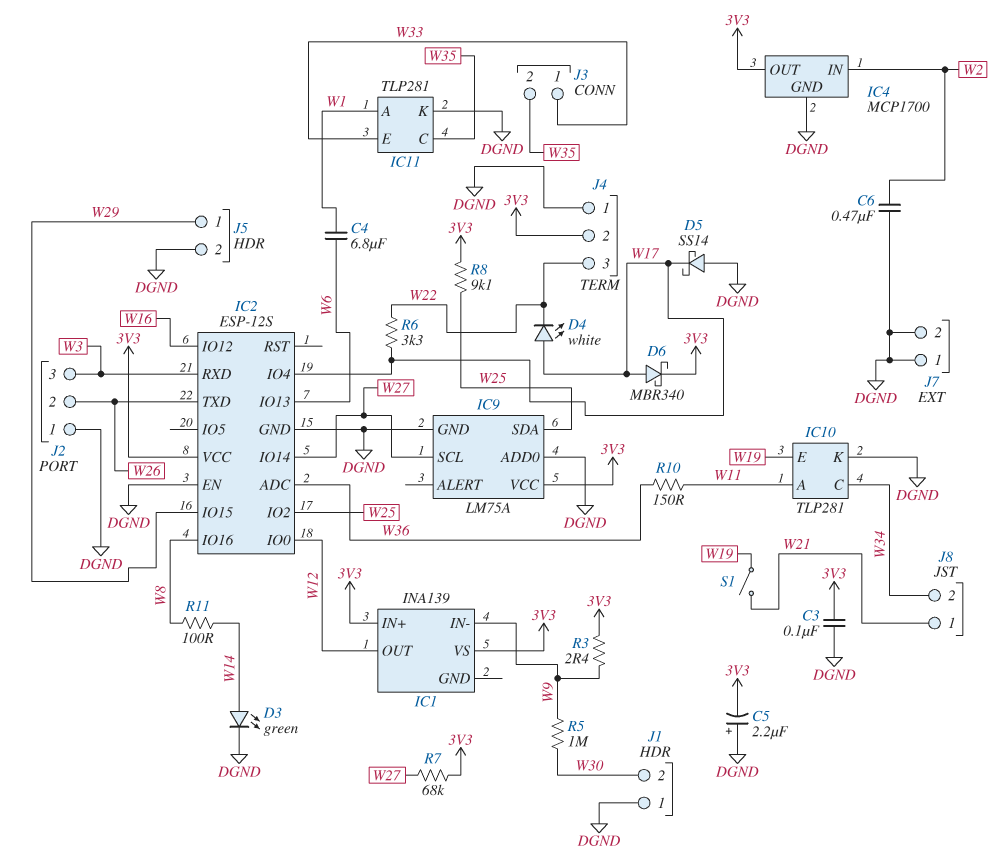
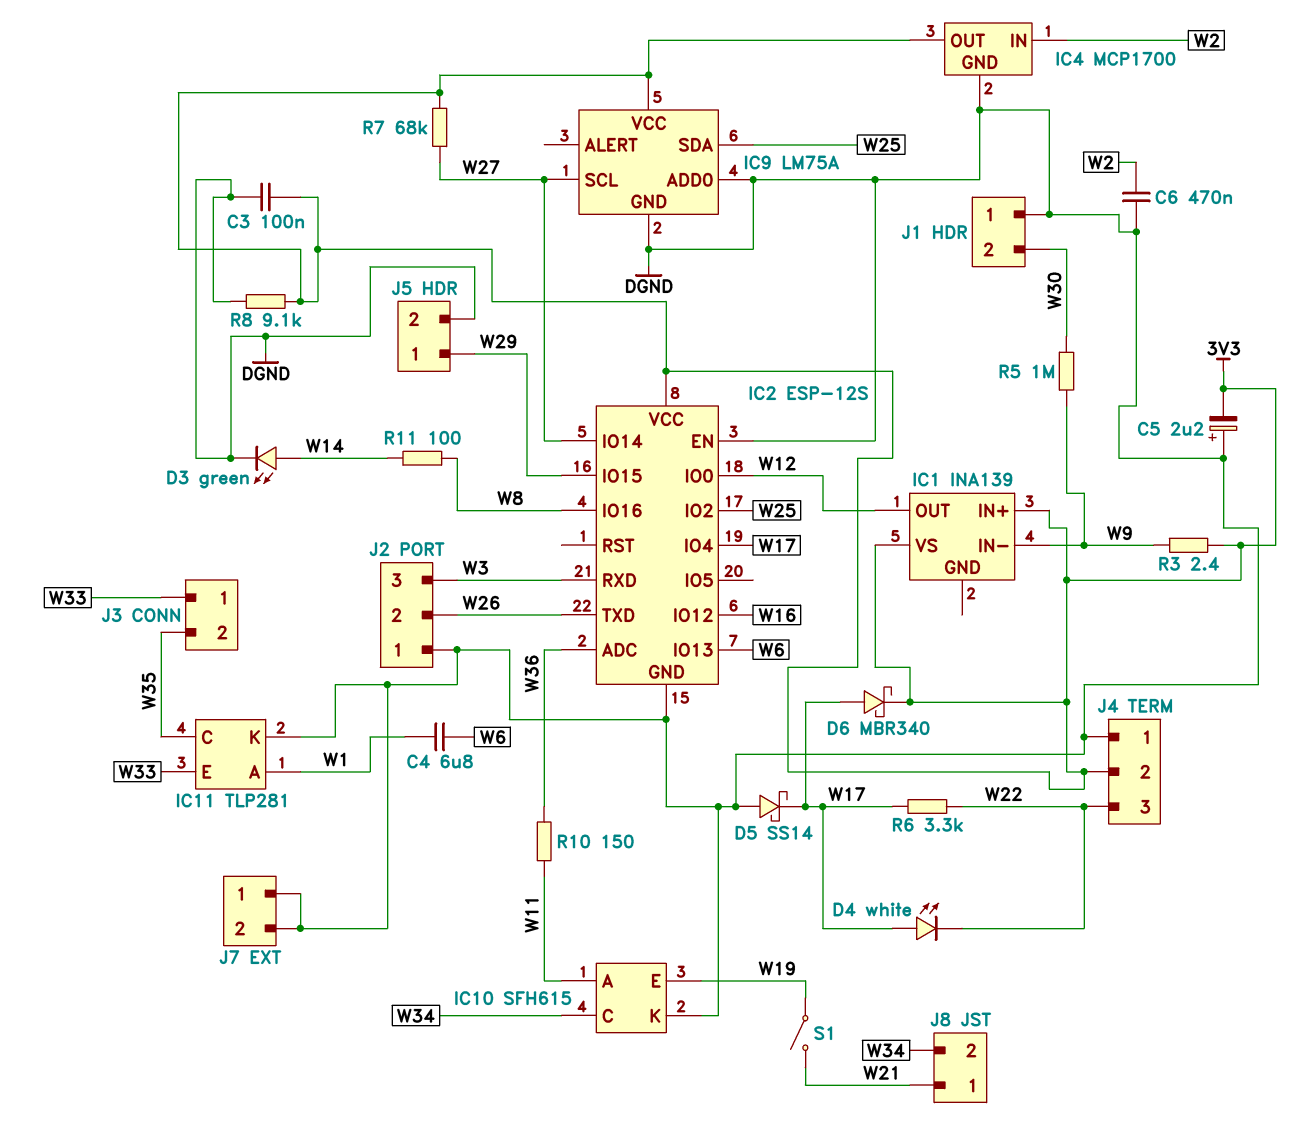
IC10: TLP281 -> SFH615
R8: 9.1k (3V3, W25) -> 9.1k (3V3, DGND)

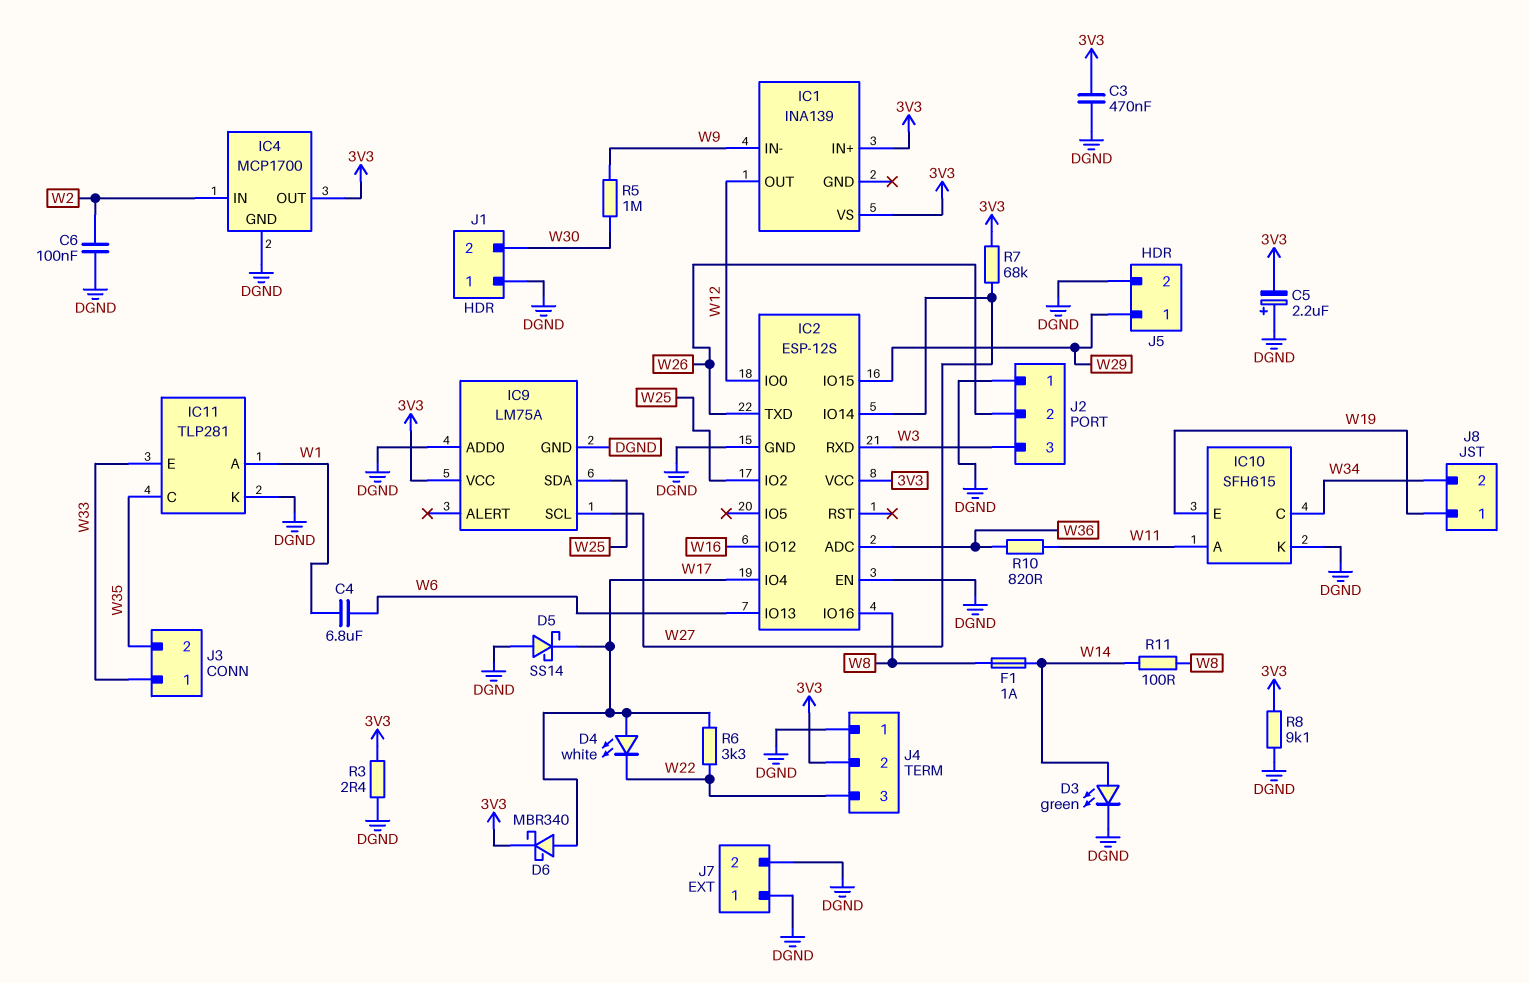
C3: 100nF (3V3, DGND) -> 470nF (3V3, DGND)
C6: 470nF (DGND, W2) -> 100nF (DGND, W2)
F1: none -> 1A (W8, W14)
J8 pin 1: W21 -> W19
R3: 2.4 (3V3, W9) -> 2.4 (3V3, DGND)
R10: 150 (W11, W36) -> 820 (W11, W36)
S1: switch (W19, W21) -> none

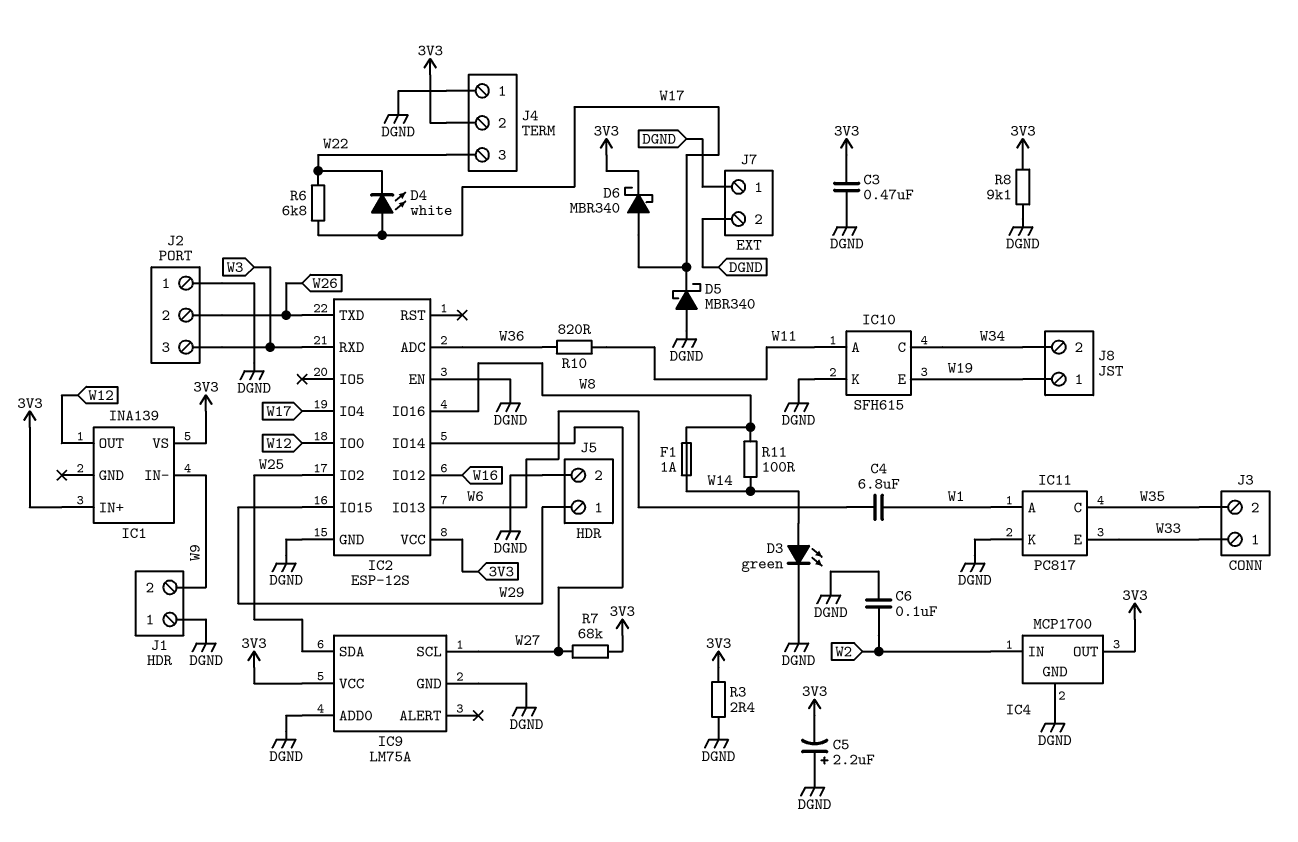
D5: schottky SS14 (A DGND, K W17) -> schottky MBR340 (A DGND, K W17)
IC11: TLP281 -> PC817
J1 pin 2: W30 -> W9
R5: 1M (W9, W30) -> none
R6: 3.3k (W17, W22) -> 6.8k (W17, W22)

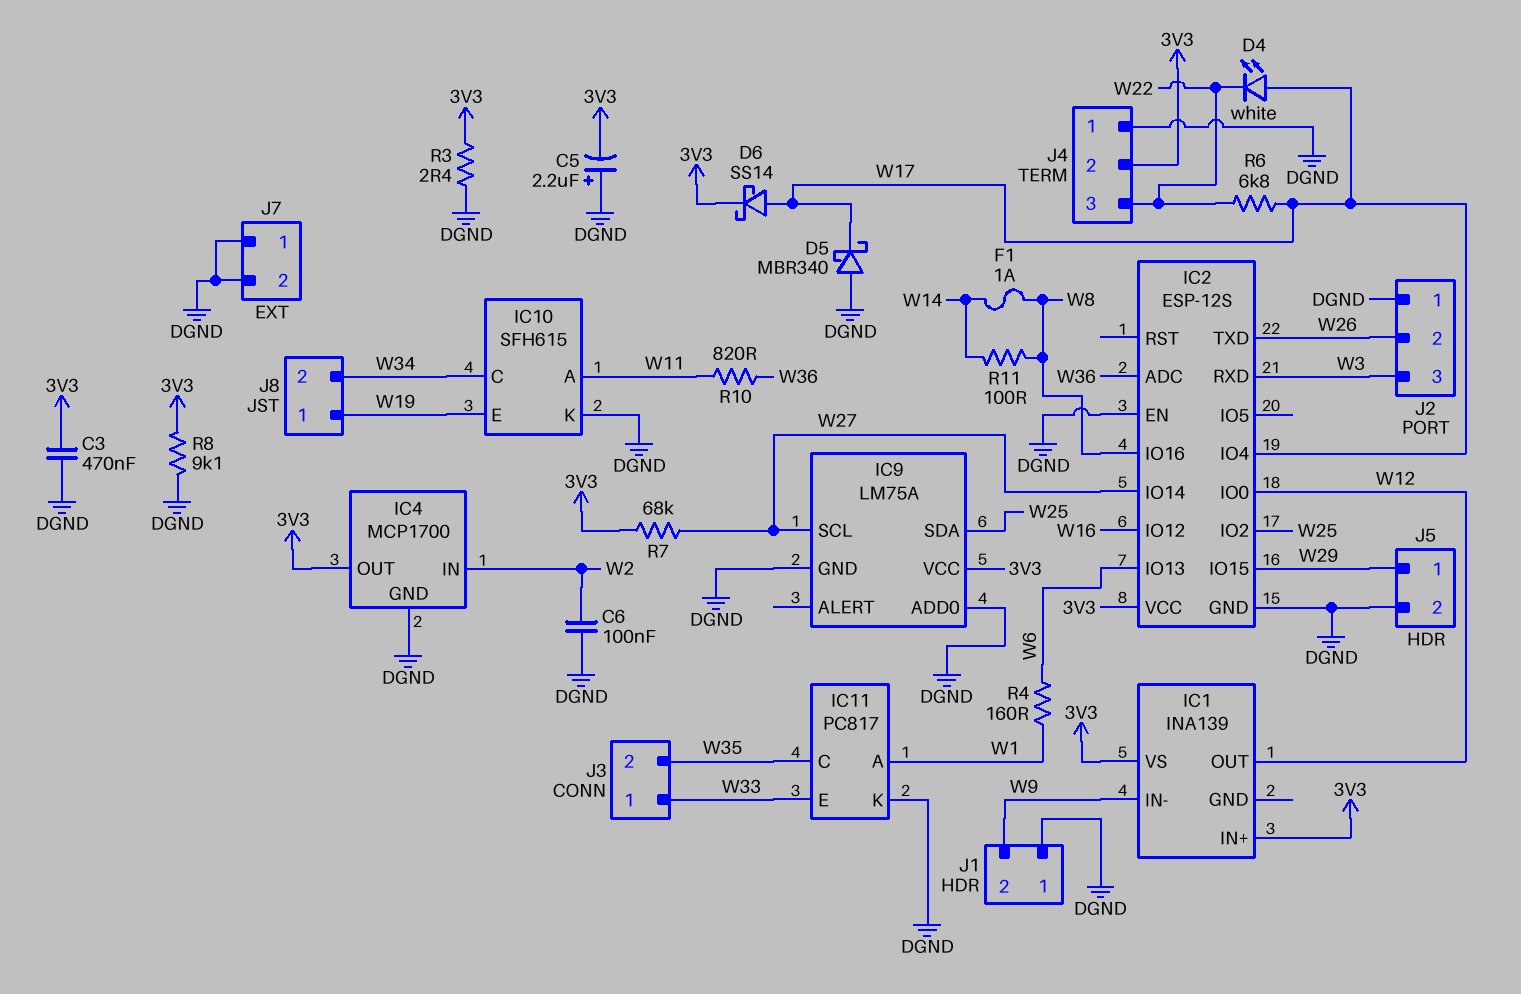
C4: 6.8uF (W1, W6) -> none
D3: LED green (A W14, K DGND) -> none
D6: schottky MBR340 (A W17, K 3V3) -> schottky SS14 (A W17, K 3V3)
R4: none -> 160 (W1, W6)

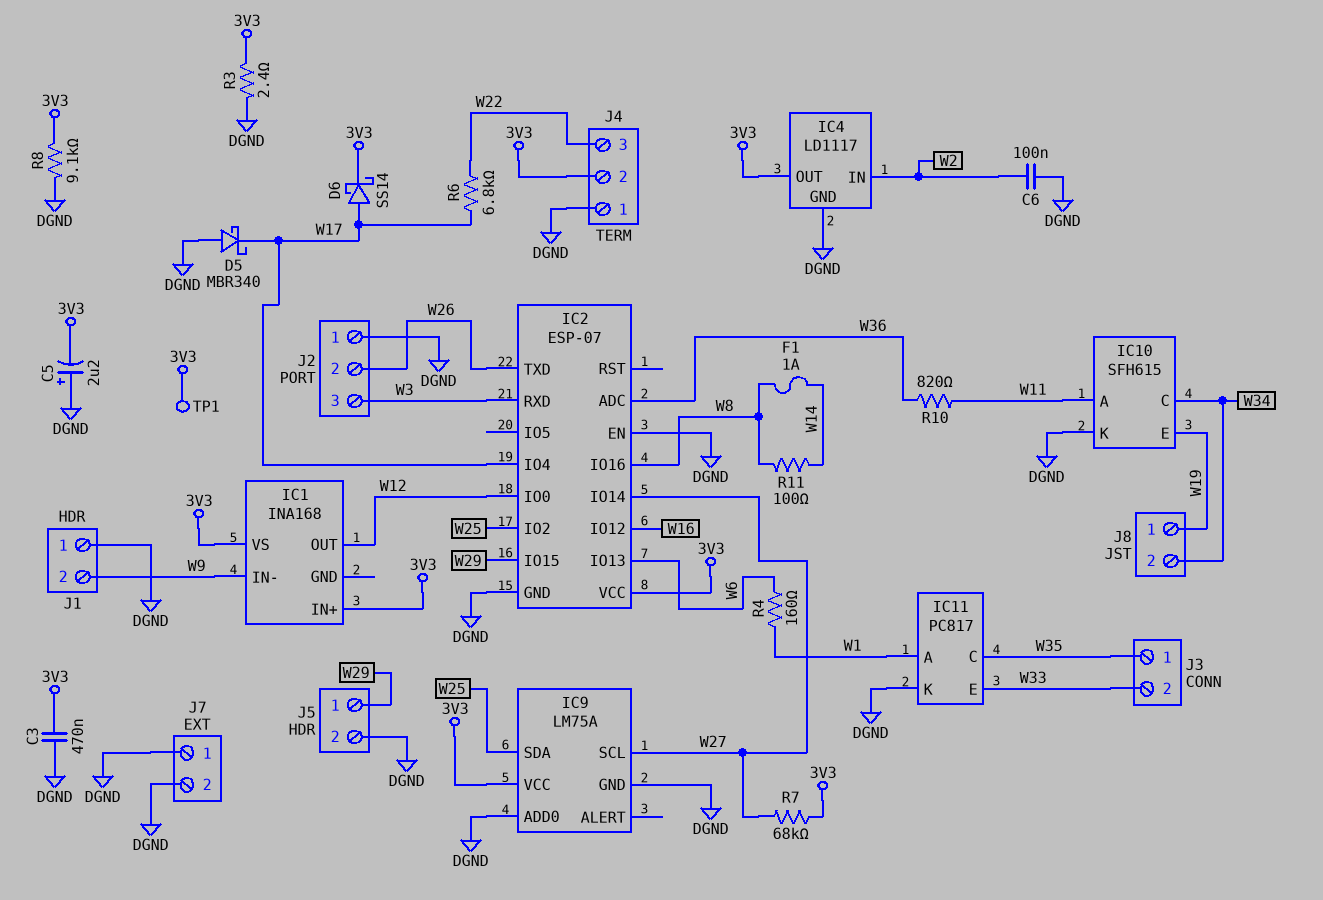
D4: LED white (A W17, K W22) -> none
IC1: INA139 -> INA168
IC2: ESP-12S -> ESP-07
IC4: MCP1700 -> LD1117
J3 pin 1: W33 -> W35
J3 pin 2: W35 -> W33
TP1: none -> test point (3V3)

